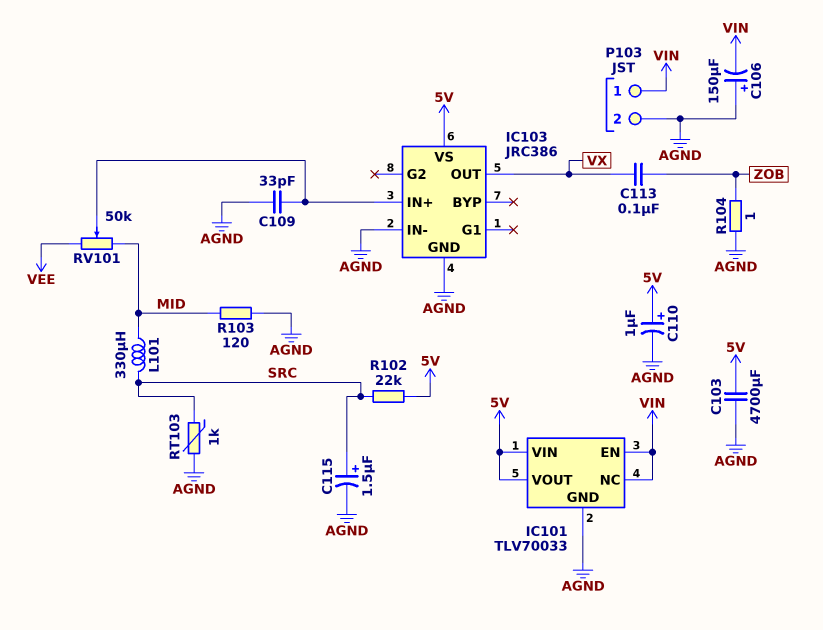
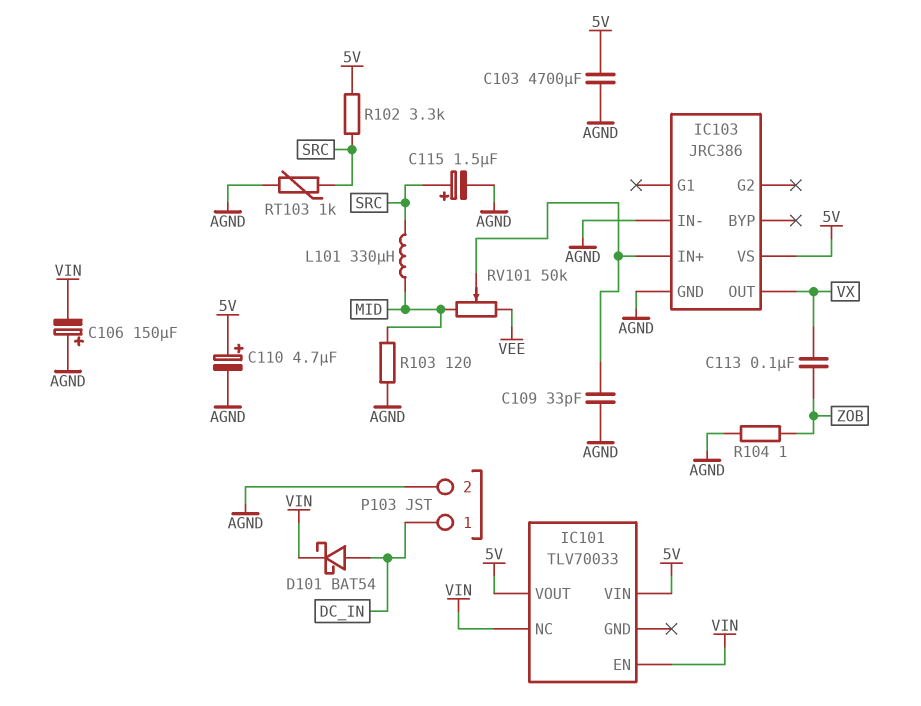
C110: 1uF (plus 5V, minus AGND) -> 4.7uF (plus 5V, minus AGND)
D101: none -> schottky BAT54 (A DC_IN, K VIN)
IC101 pin GND: AGND -> none
P103 pin 1: VIN -> DC_IN
R102: 22k (5V, SRC) -> 3.3k (5V, SRC)

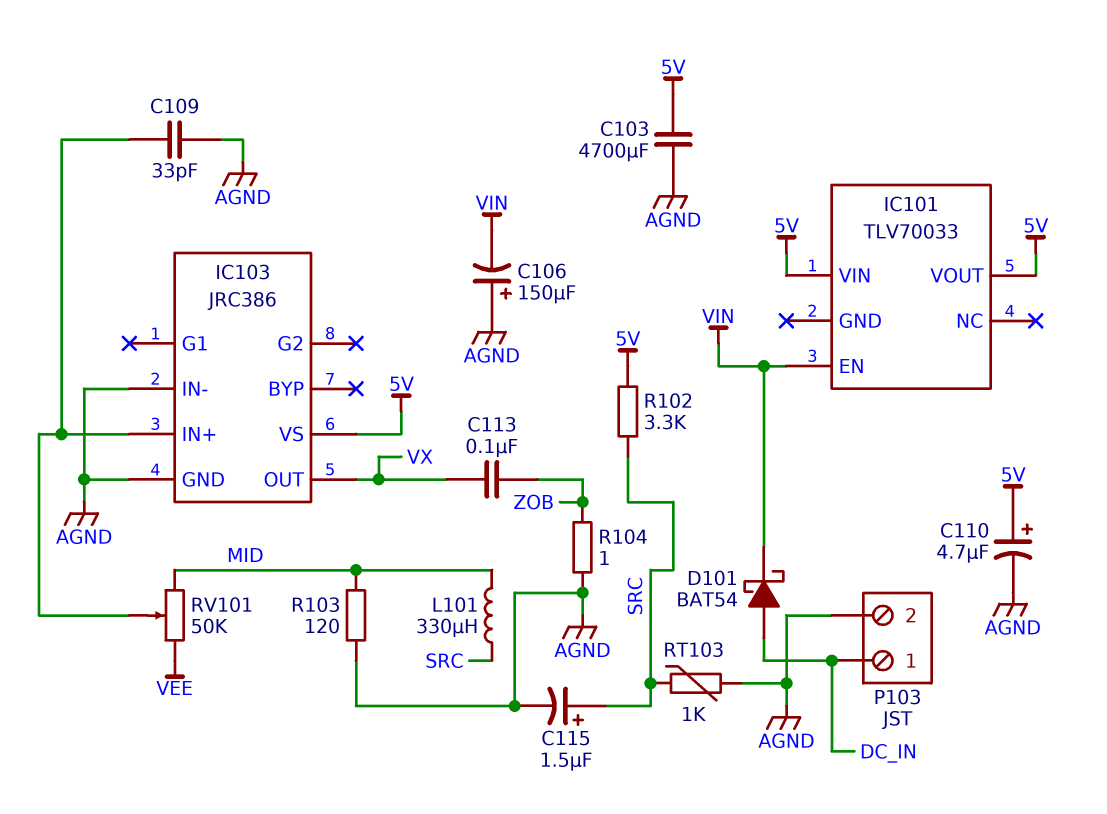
IC101 pin NC: VIN -> none

